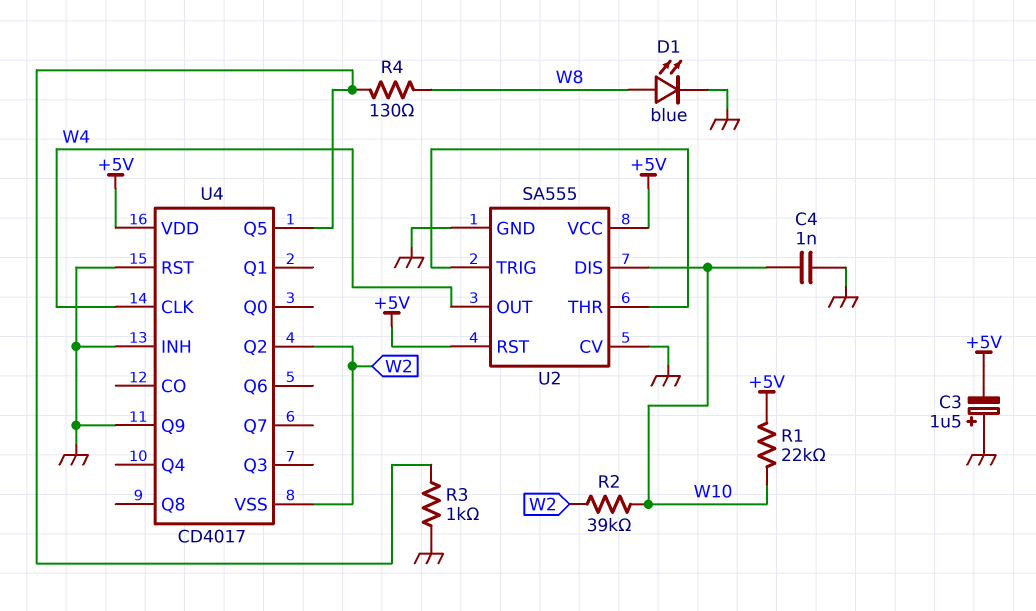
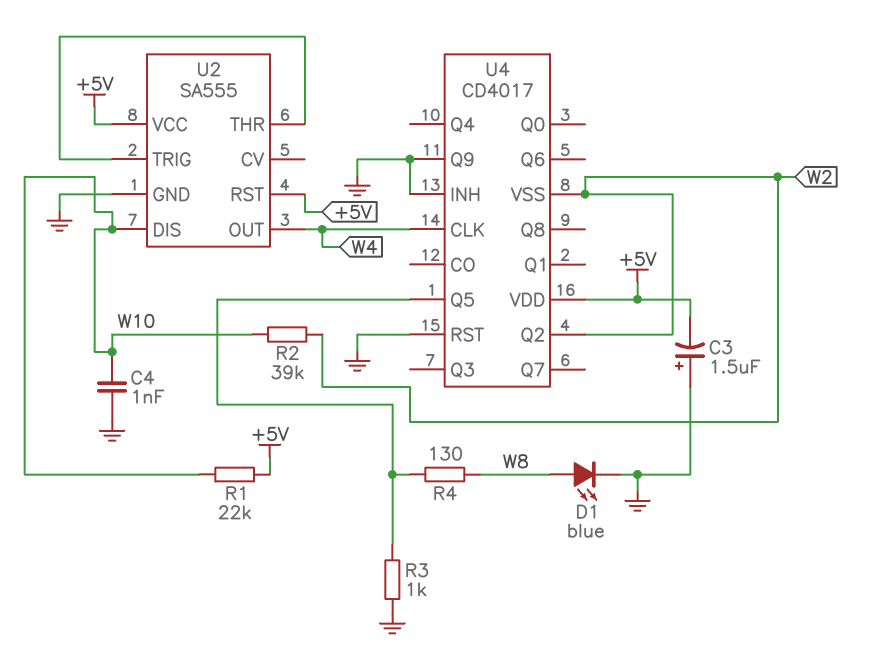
U2 pin CV: GND -> none

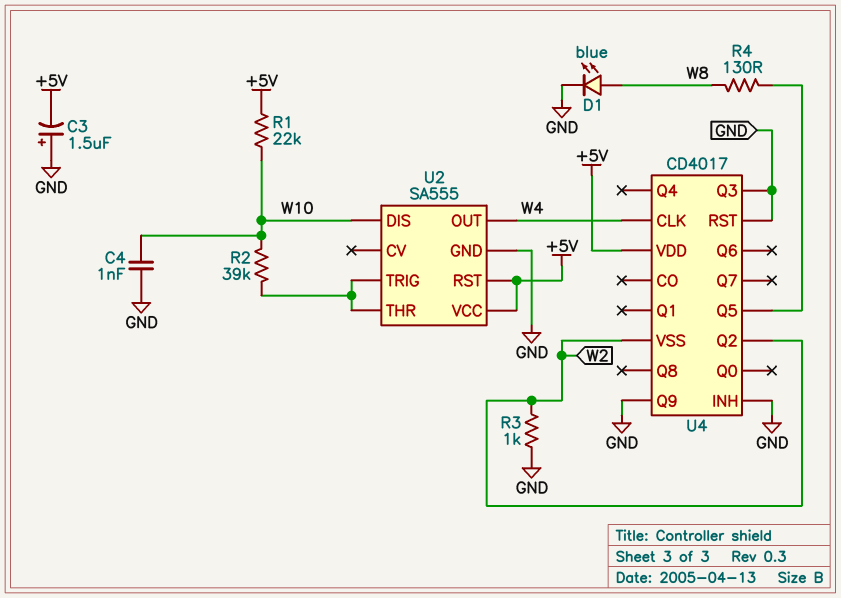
R2: 39k (W2, W10) -> 39k (U2/THR, W10)
R3: 1k (GND, U4/Q5) -> 1k (GND, W2)
U4 pin Q3: none -> GND

